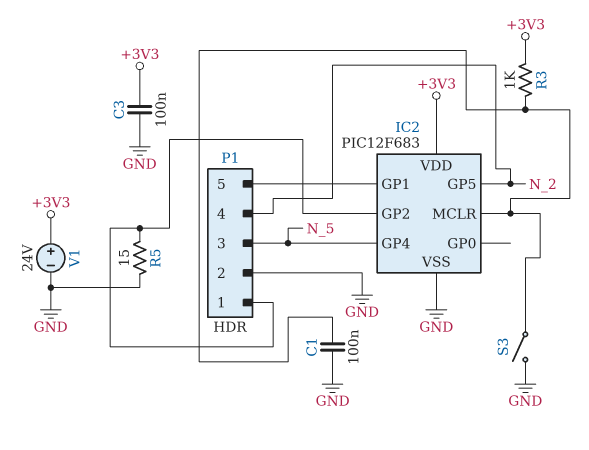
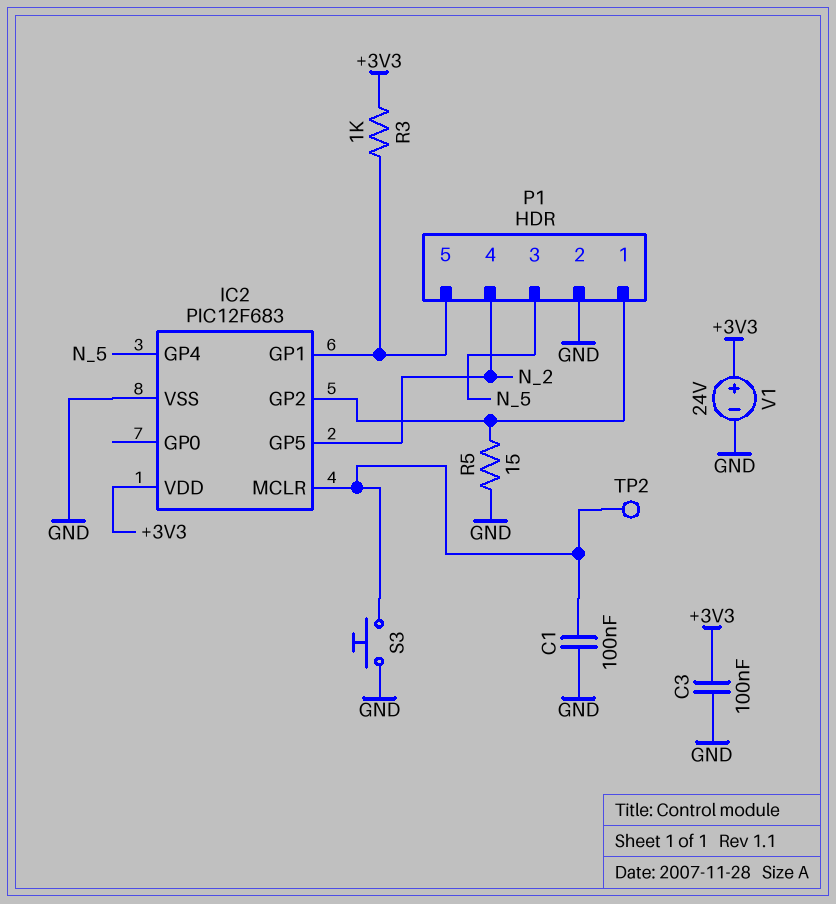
R3: 1k (+3V3, IC2/MCLR) -> 1k (+3V3, IC2/GP1)
S3: switch (GND, IC2/MCLR) -> button (GND, IC2/MCLR)
TP2: none -> test point (IC2/MCLR)

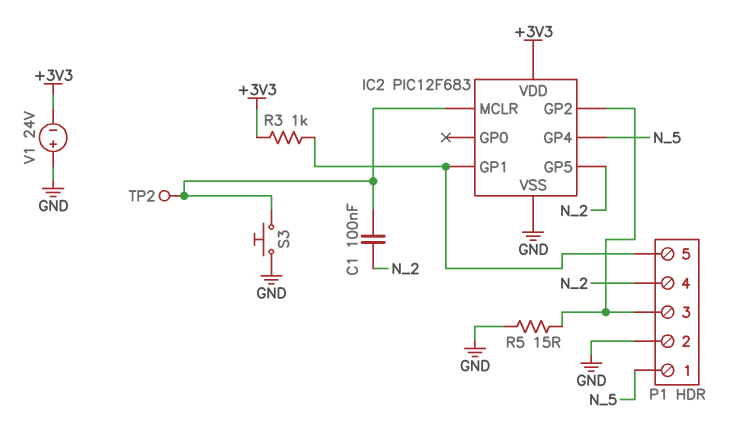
C1: 100nF (GND, IC2/MCLR) -> 100nF (IC2/MCLR, N_2)
C3: 100nF (+3V3, GND) -> none
P1 pin 1: IC2/GP2 -> N_5
P1 pin 3: N_5 -> IC2/GP2
V1: 24V (plus +3V3, minus GND) -> 24V (plus GND, minus +3V3)

